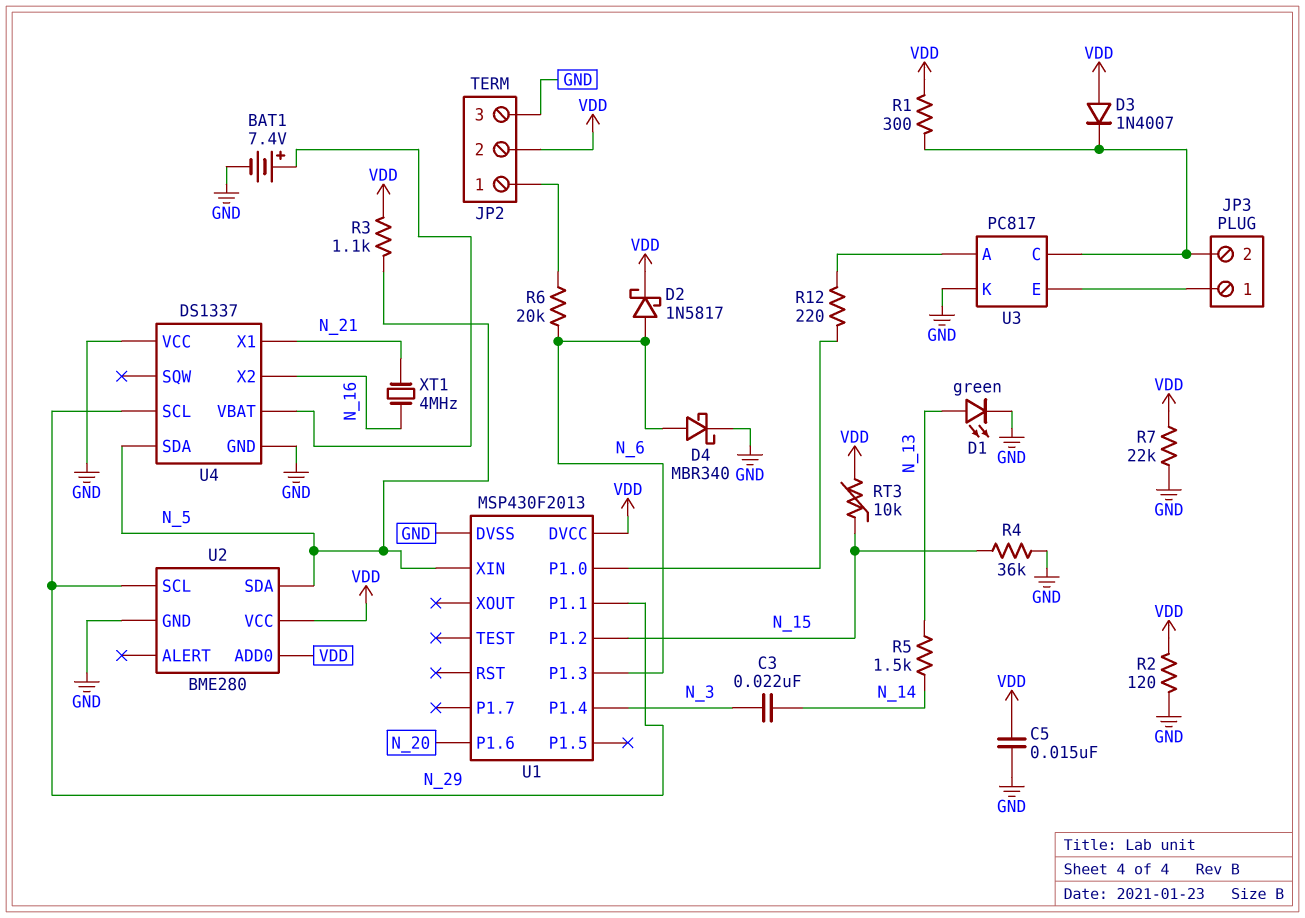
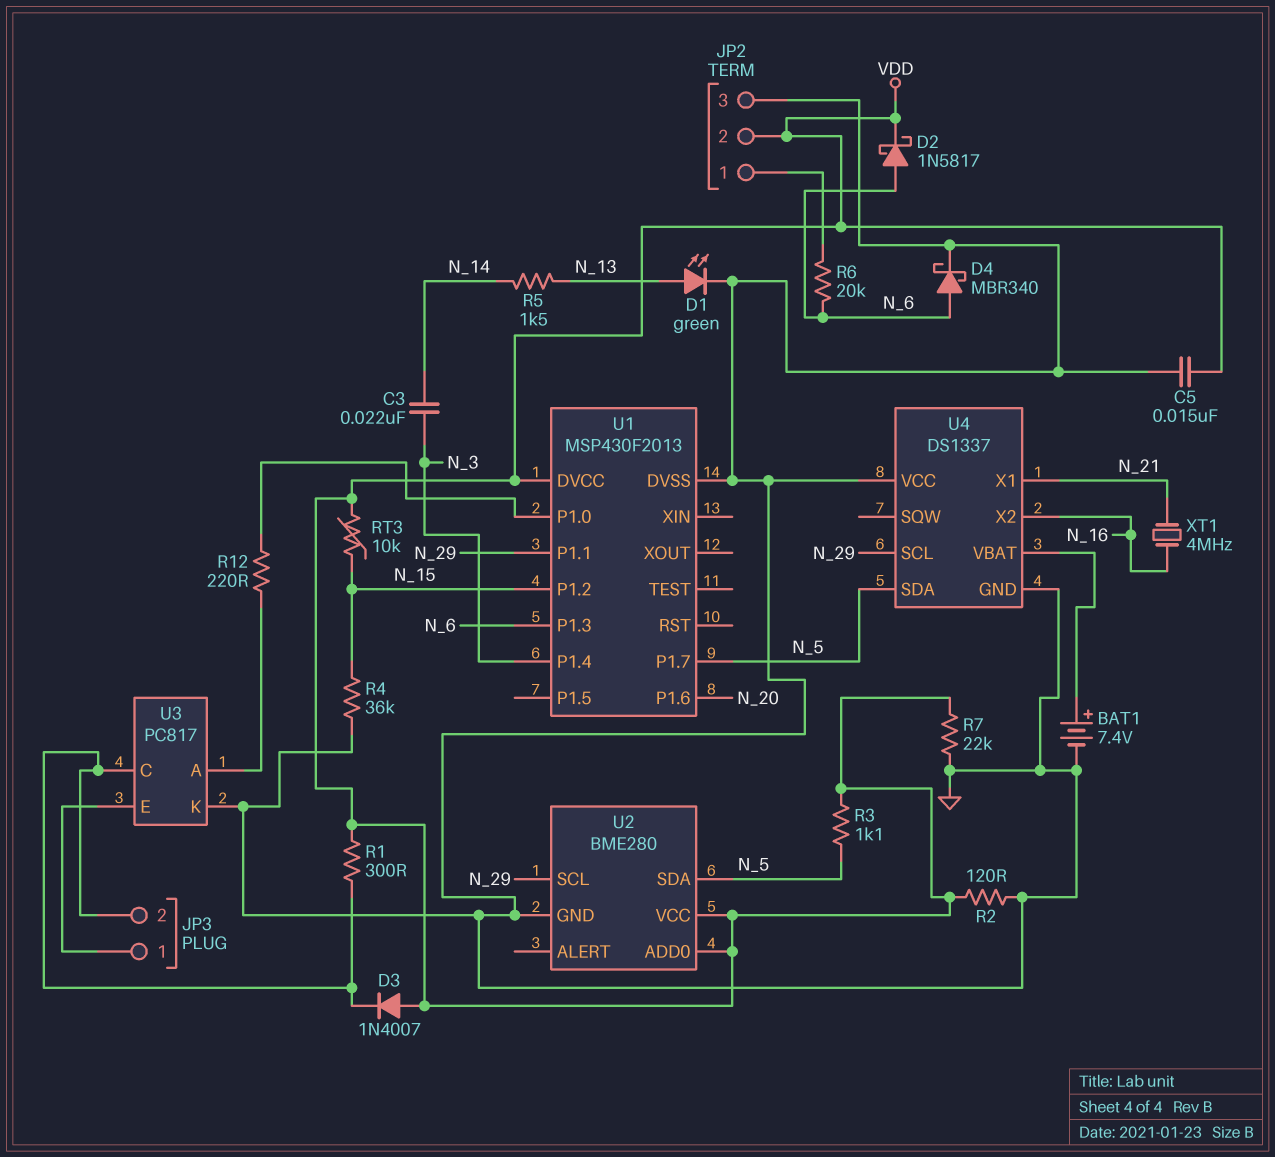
U1 pin P1.7: none -> N_5
U1 pin XIN: N_5 -> none

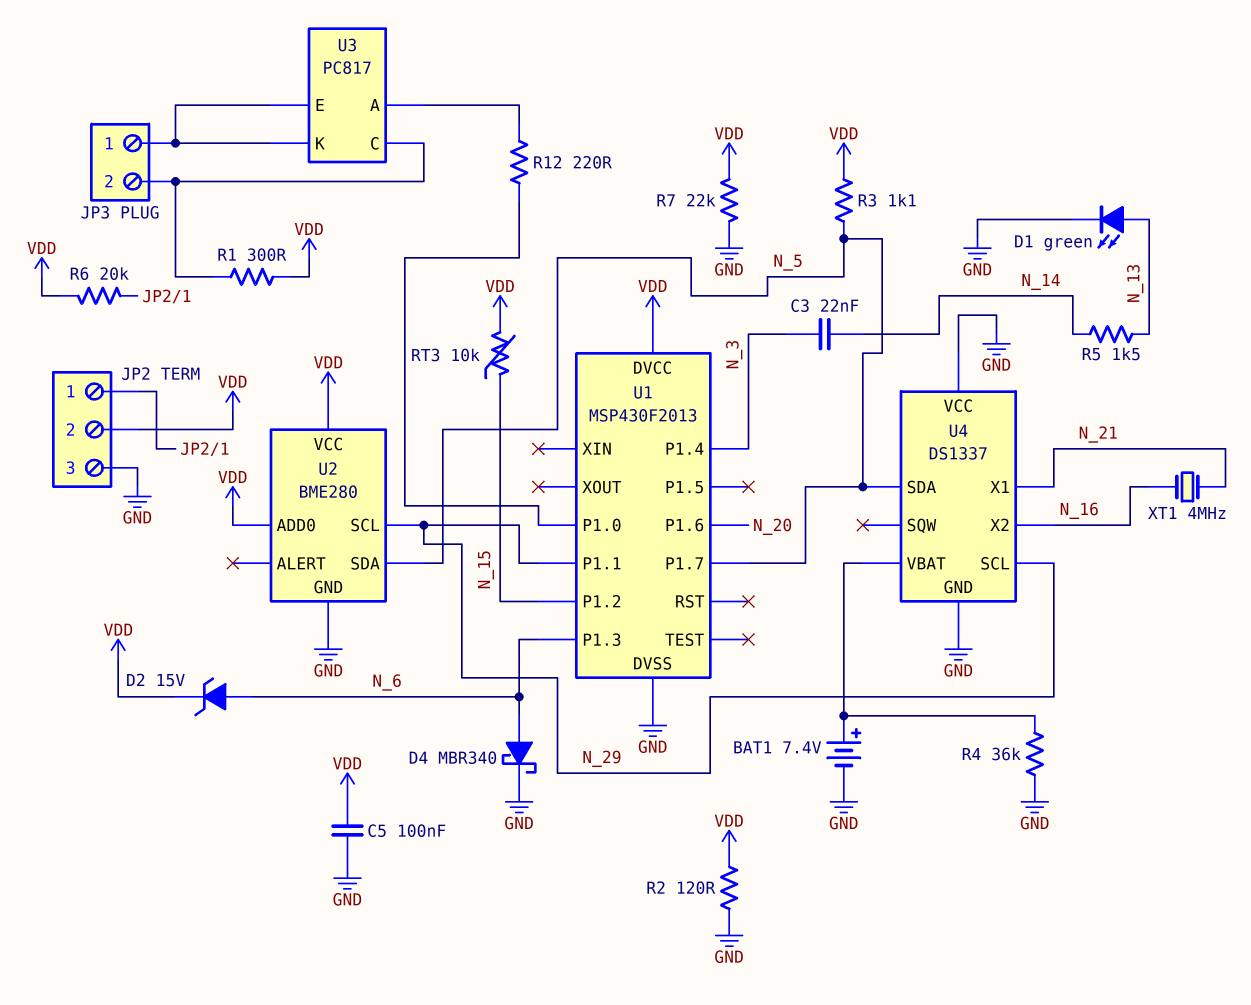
C5: 15nF (GND, VDD) -> 100nF (GND, VDD)
D2: schottky 1N5817 (A N_6, K VDD) -> zener 15V (A N_6, K VDD)
D3: diode 1N4007 (A VDD, K JP3/2) -> none
R4: 36k (GND, N_15) -> 36k (GND, U4/VBAT)
R6: 20k (JP2/1, N_6) -> 20k (JP2/1, VDD)
U3 pin K: GND -> JP3/1

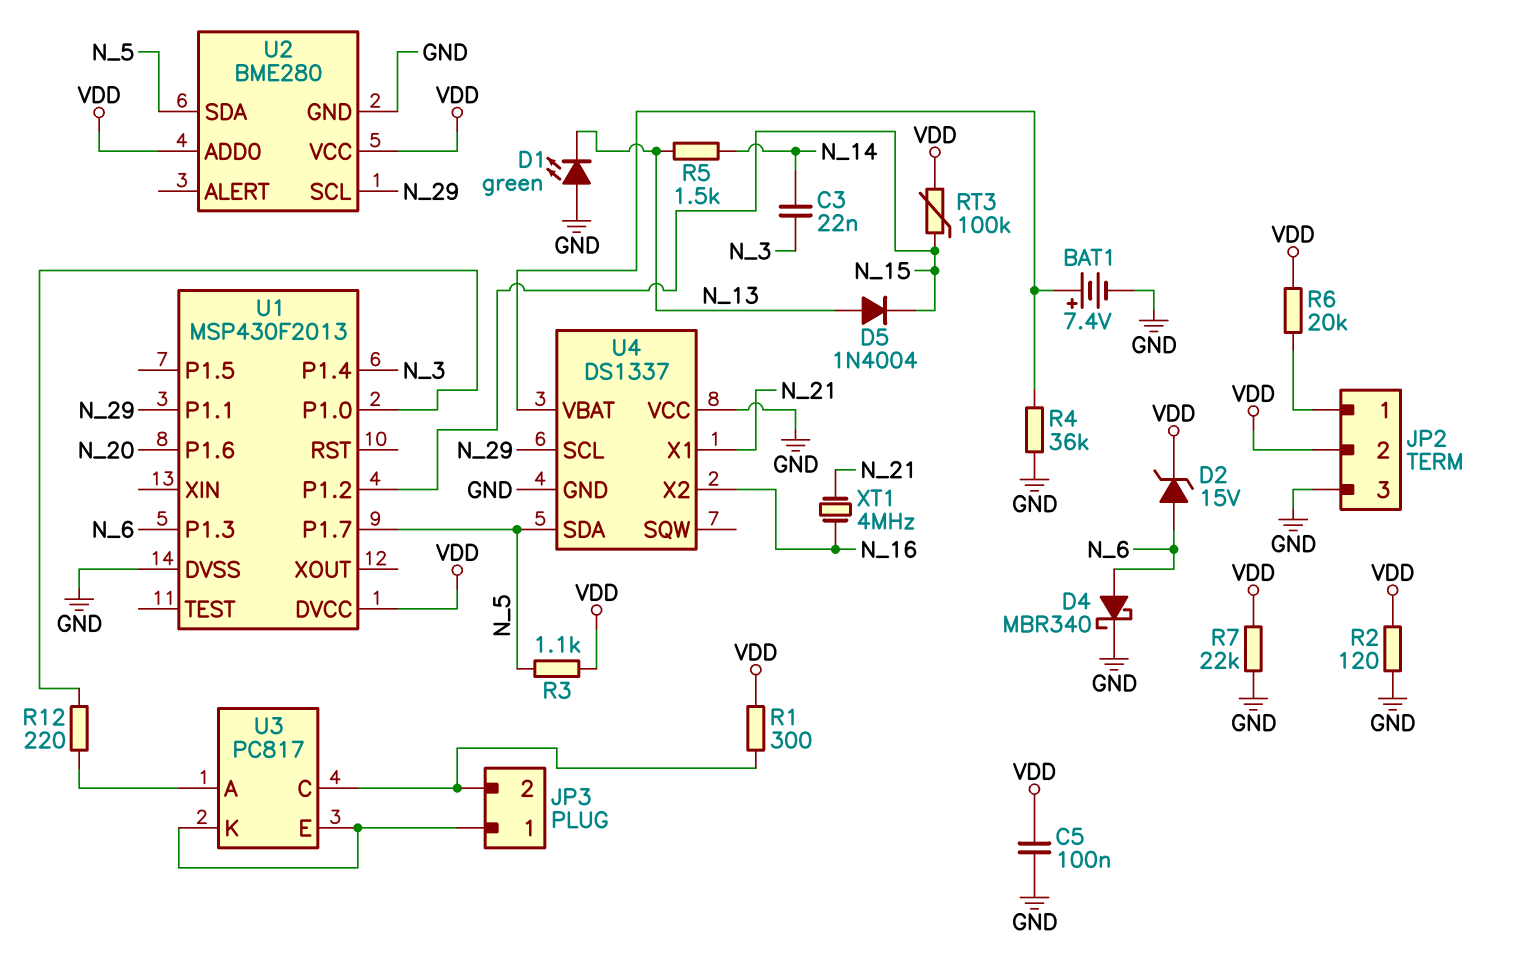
D1: LED green (A N_13, K GND) -> LED green (A GND, K N_13)
D5: none -> diode 1N4004 (A N_13, K N_15)
RT3: 10k (N_15, VDD) -> 100k (N_15, VDD)

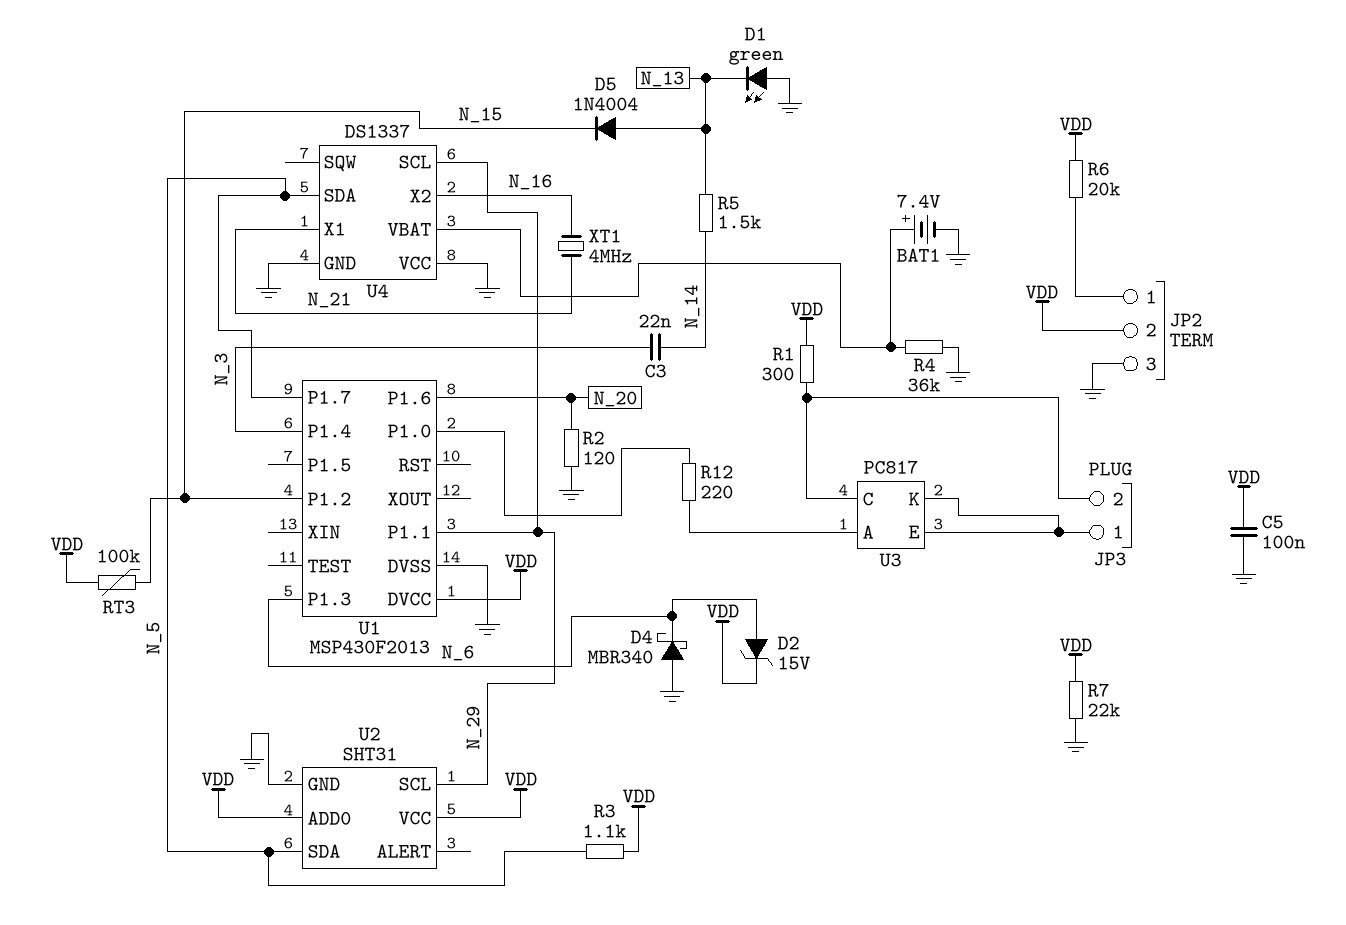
D4: schottky MBR340 (A N_6, K GND) -> schottky MBR340 (A GND, K N_6)
R2: 120 (GND, VDD) -> 120 (GND, N_20)
U2: BME280 -> SHT31

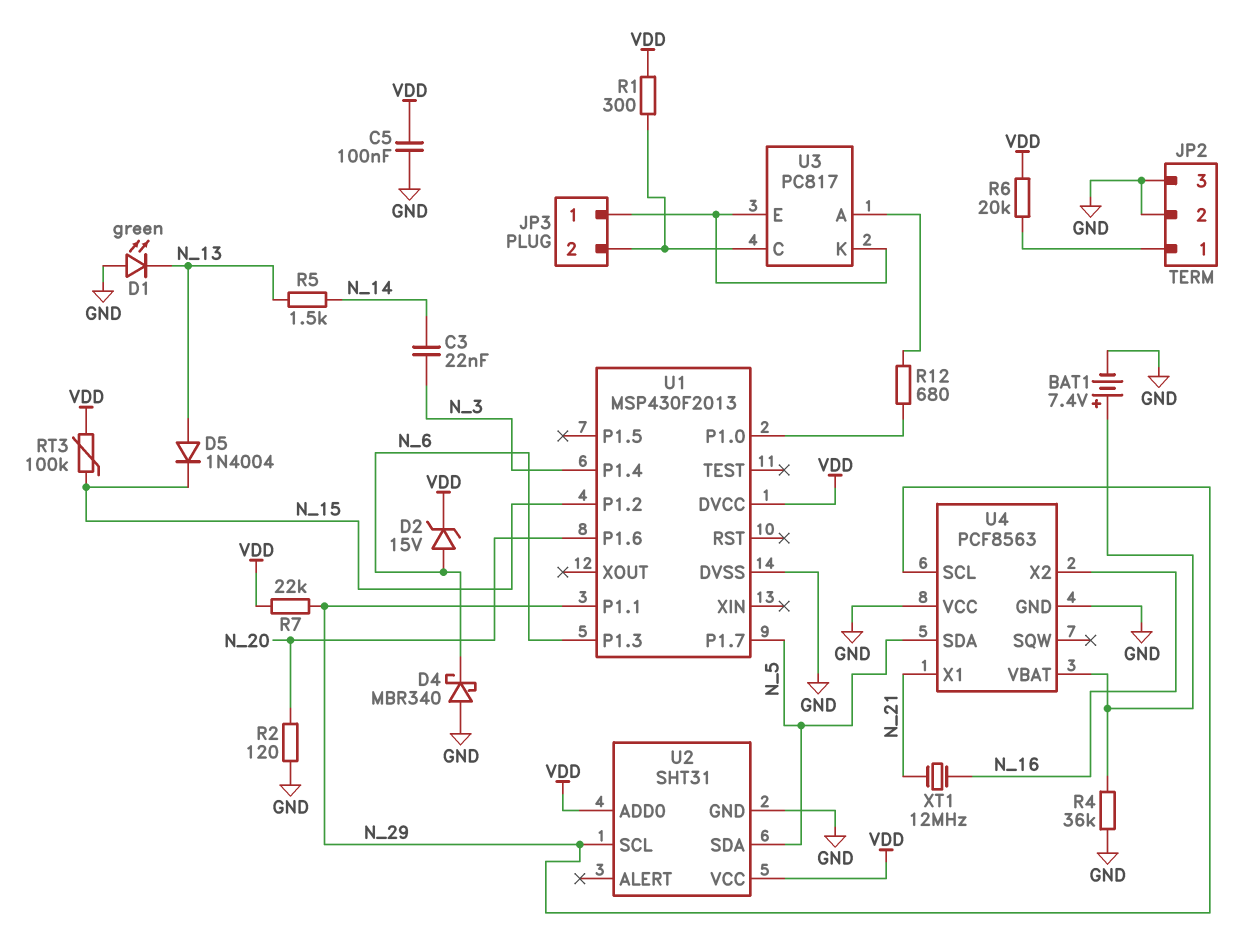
JP2 pin 2: VDD -> GND
R3: 1.1k (N_5, VDD) -> none
R7: 22k (GND, VDD) -> 22k (N_29, VDD)
R12: 220 (U1/P1.0, U3/A) -> 680 (U1/P1.0, U3/A)
U4: DS1337 -> PCF8563
XT1: 4MHz (N_16, N_21) -> 12MHz (N_16, N_21)

